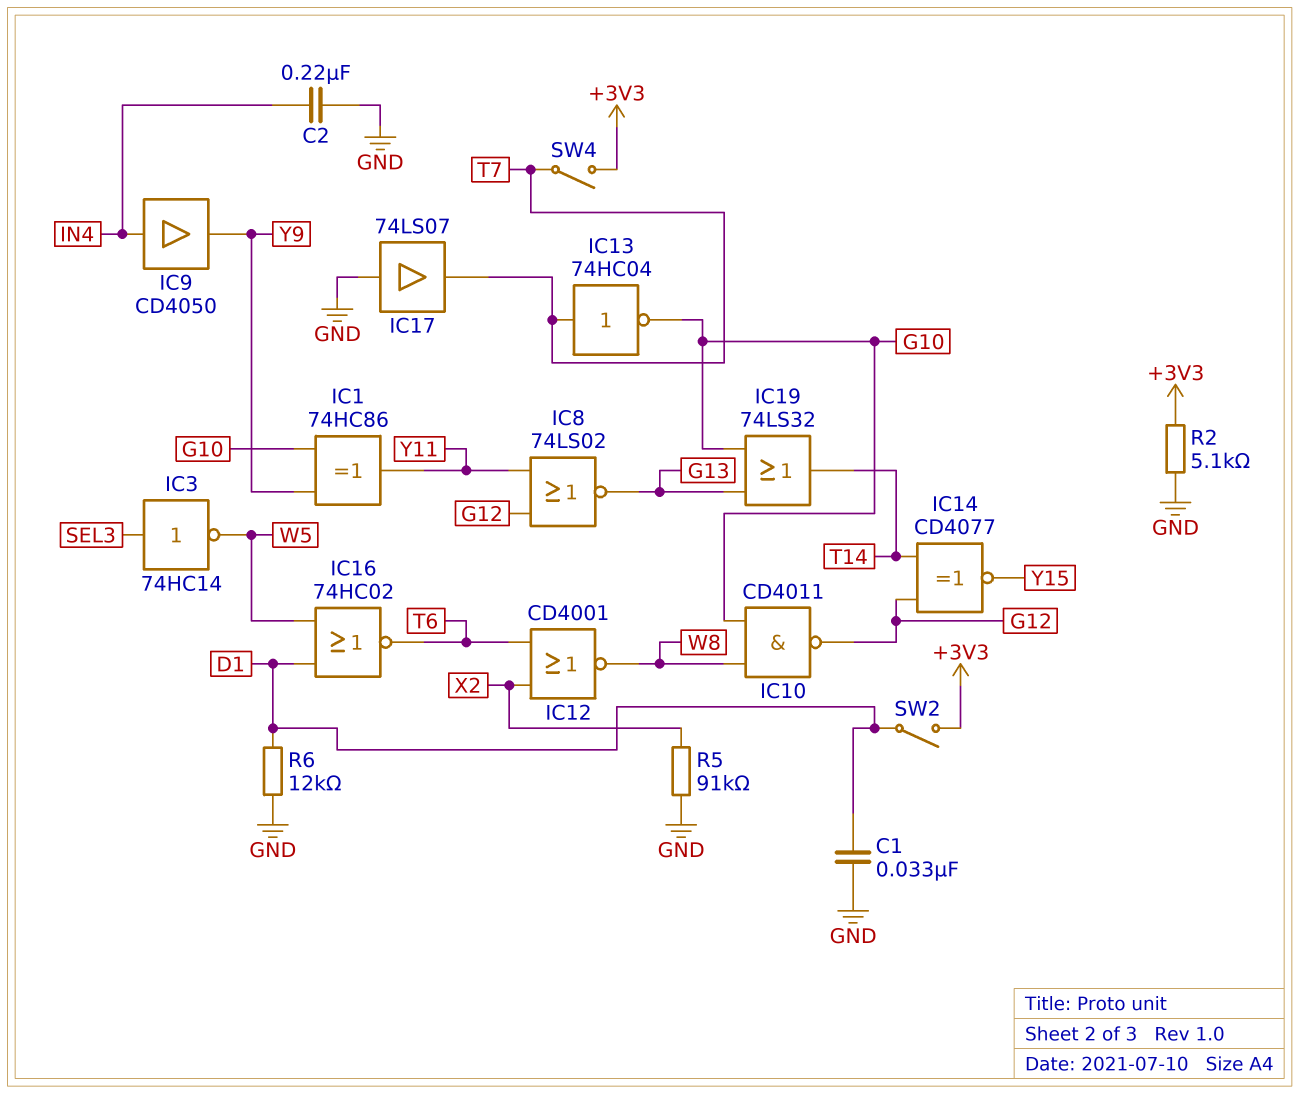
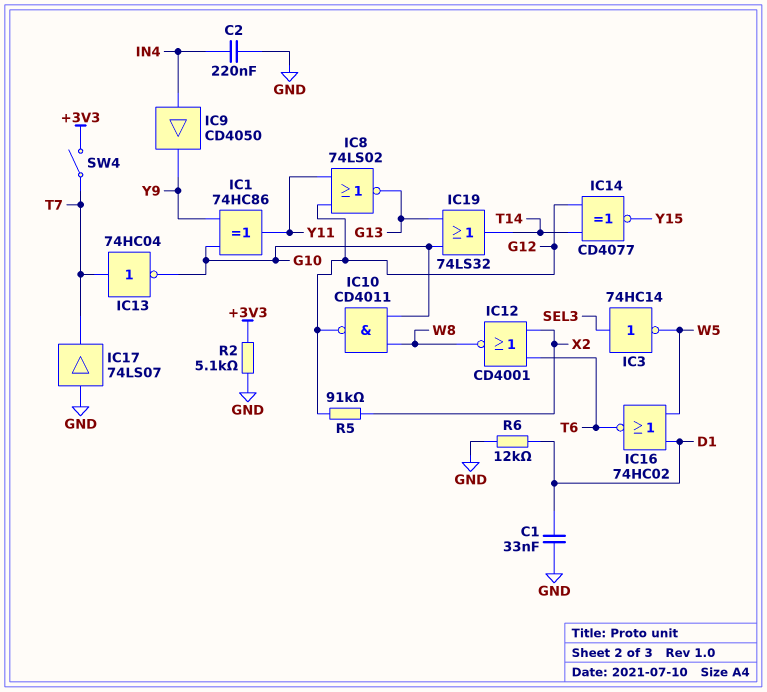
R5: 91k (GND, X2) -> 91k (G12, X2)
SW2: switch (+3V3, D1) -> none

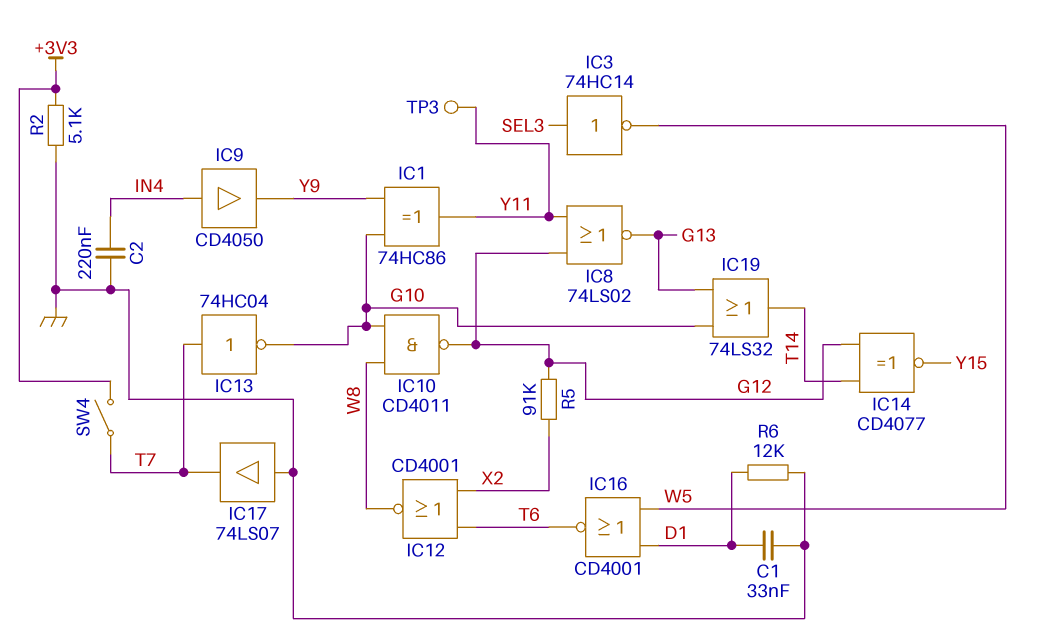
IC16: NOR 74HC02 (in D1, in W5, out T6) -> NOR CD4001 (in D1, in W5, out T6)
TP3: none -> test point (Y11)

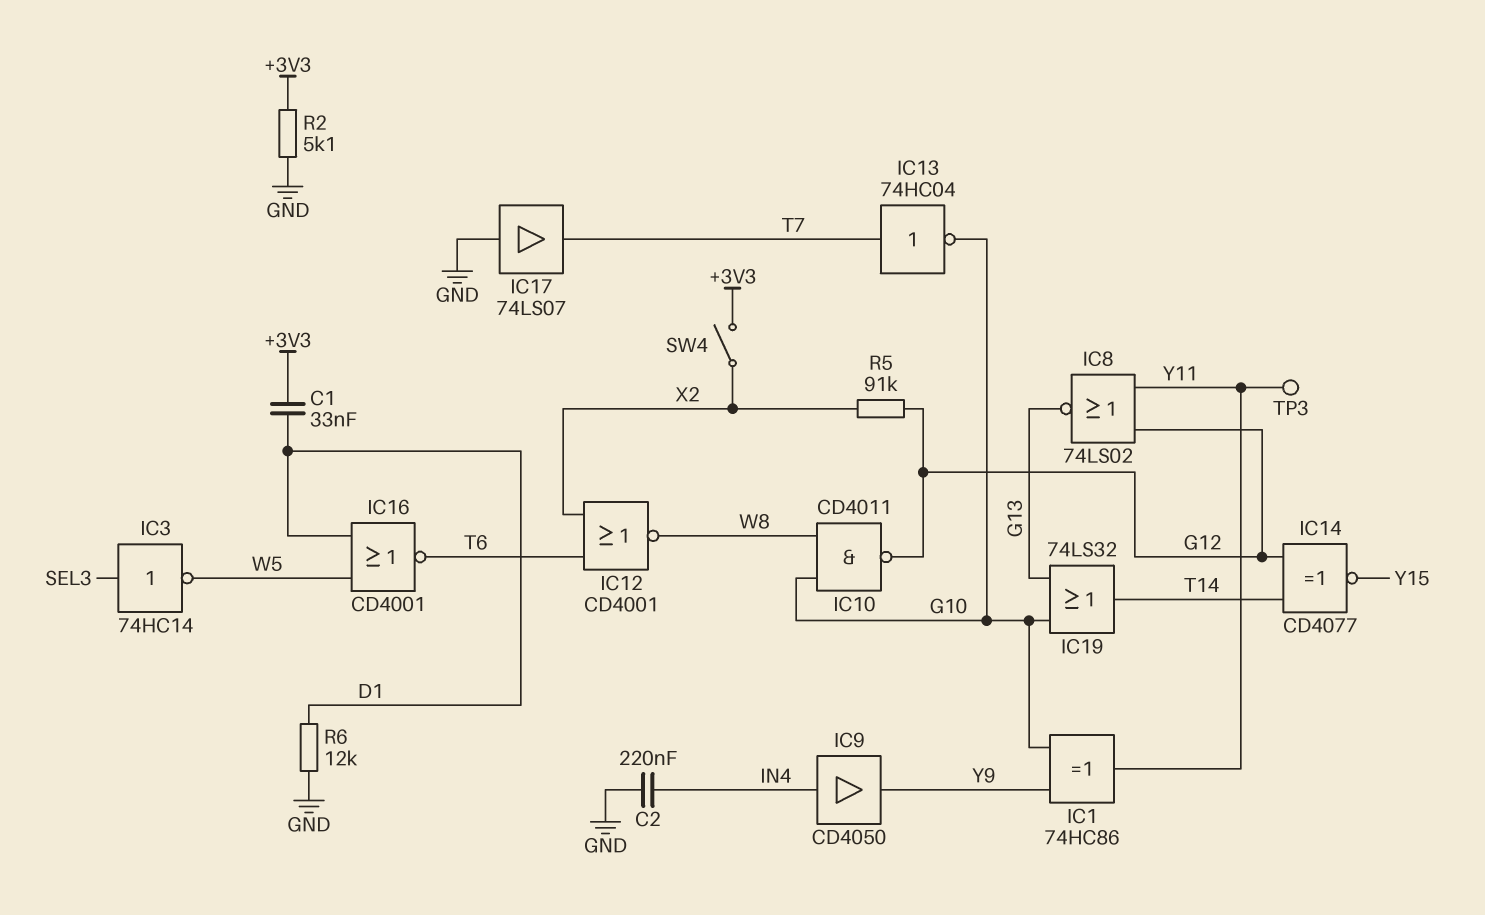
C1: 33nF (D1, GND) -> 33nF (+3V3, D1)
SW4: switch (+3V3, T7) -> switch (+3V3, X2)

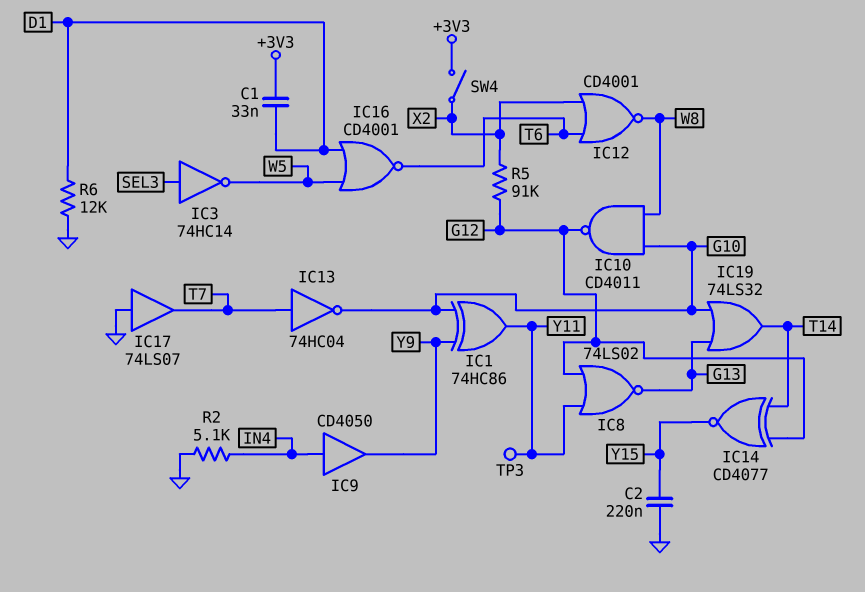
C2: 220nF (GND, IN4) -> 220nF (GND, Y15)
R2: 5.1k (+3V3, GND) -> 5.1k (GND, IN4)

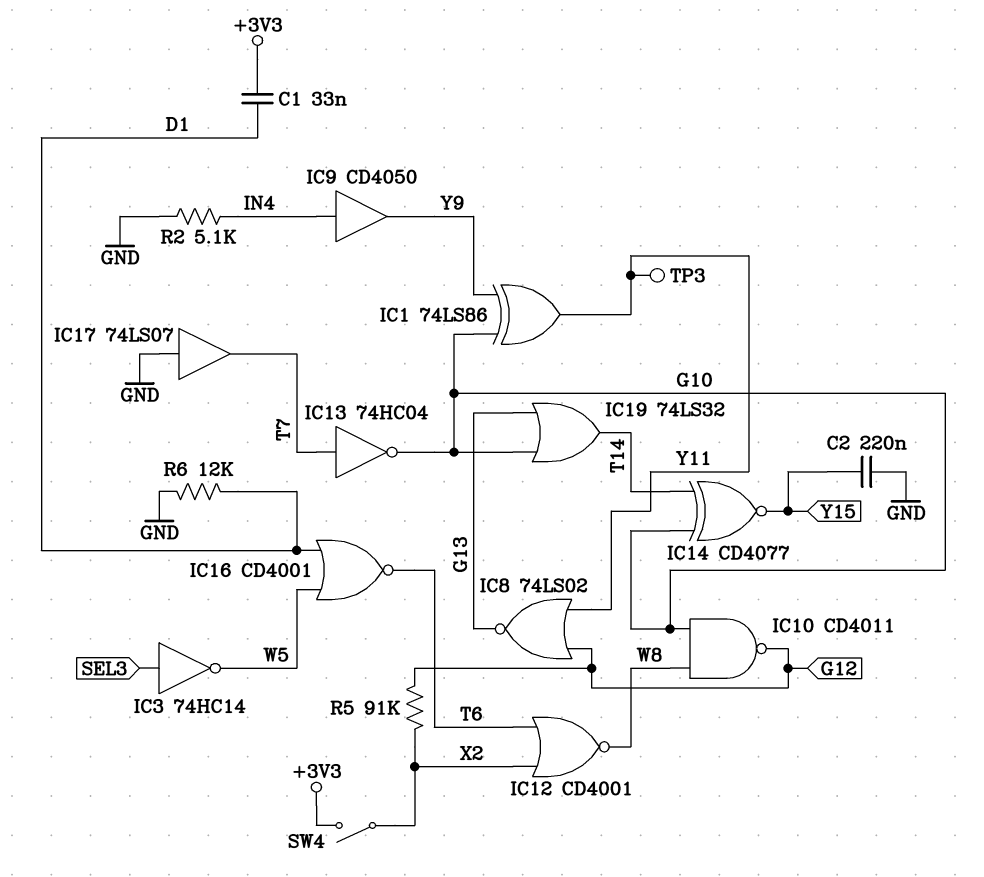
IC1: XOR 74HC86 (in G10, in Y9, out Y11) -> XOR 74LS86 (in G10, in Y9, out Y11)
IC14: XNOR CD4077 (in G12, in T14, out Y15) -> XNOR CD4077 (in G10, in T14, out Y15)

